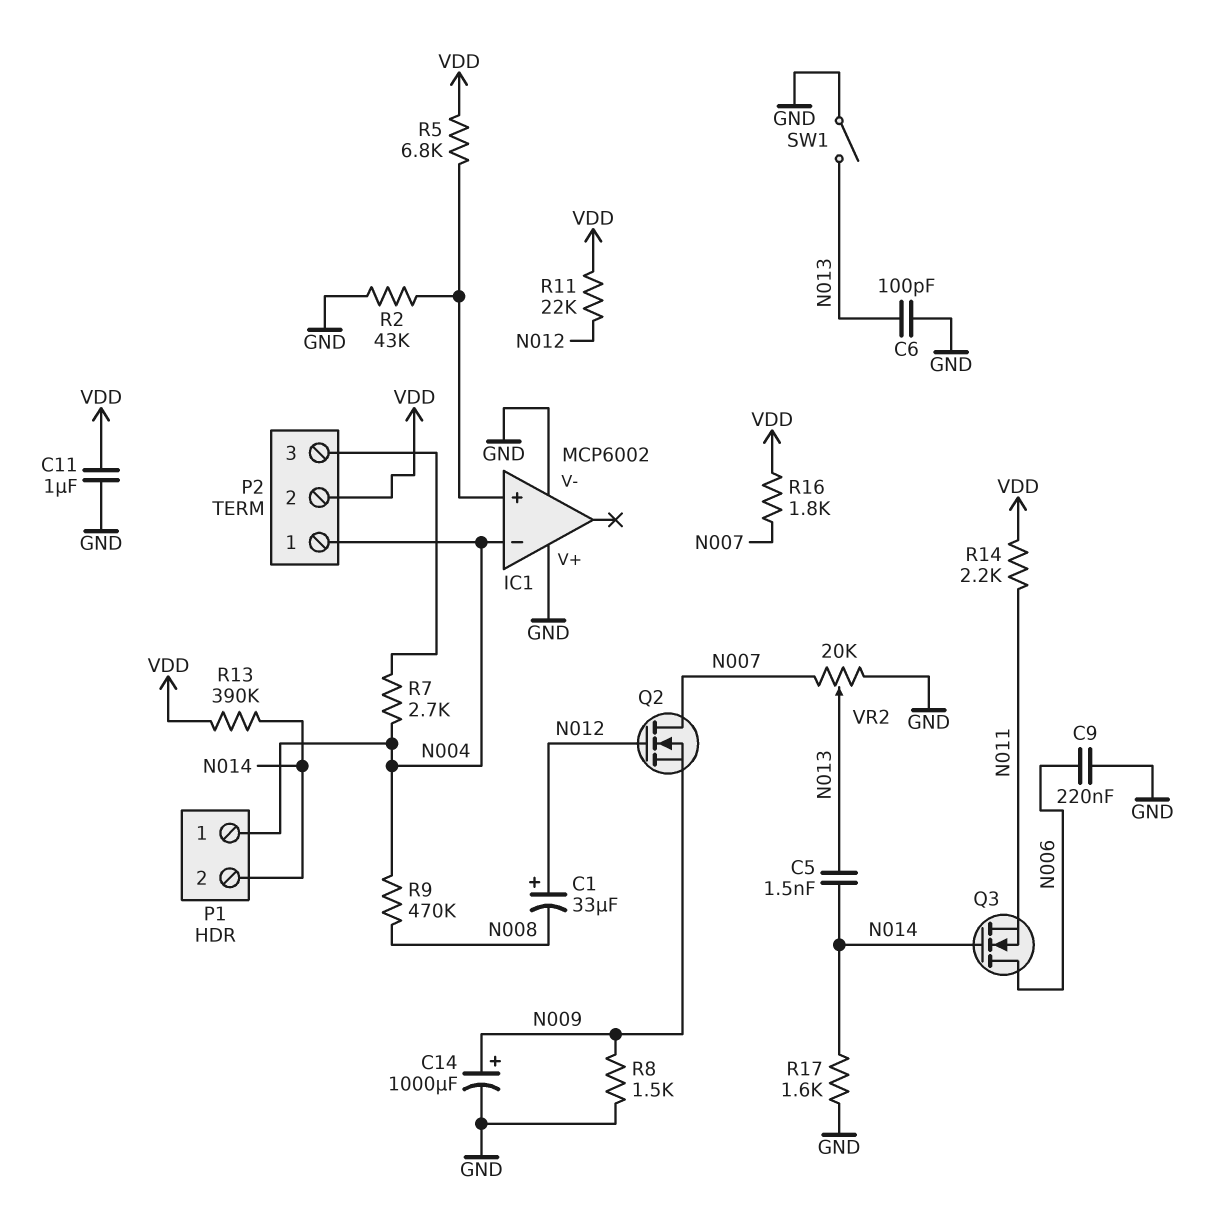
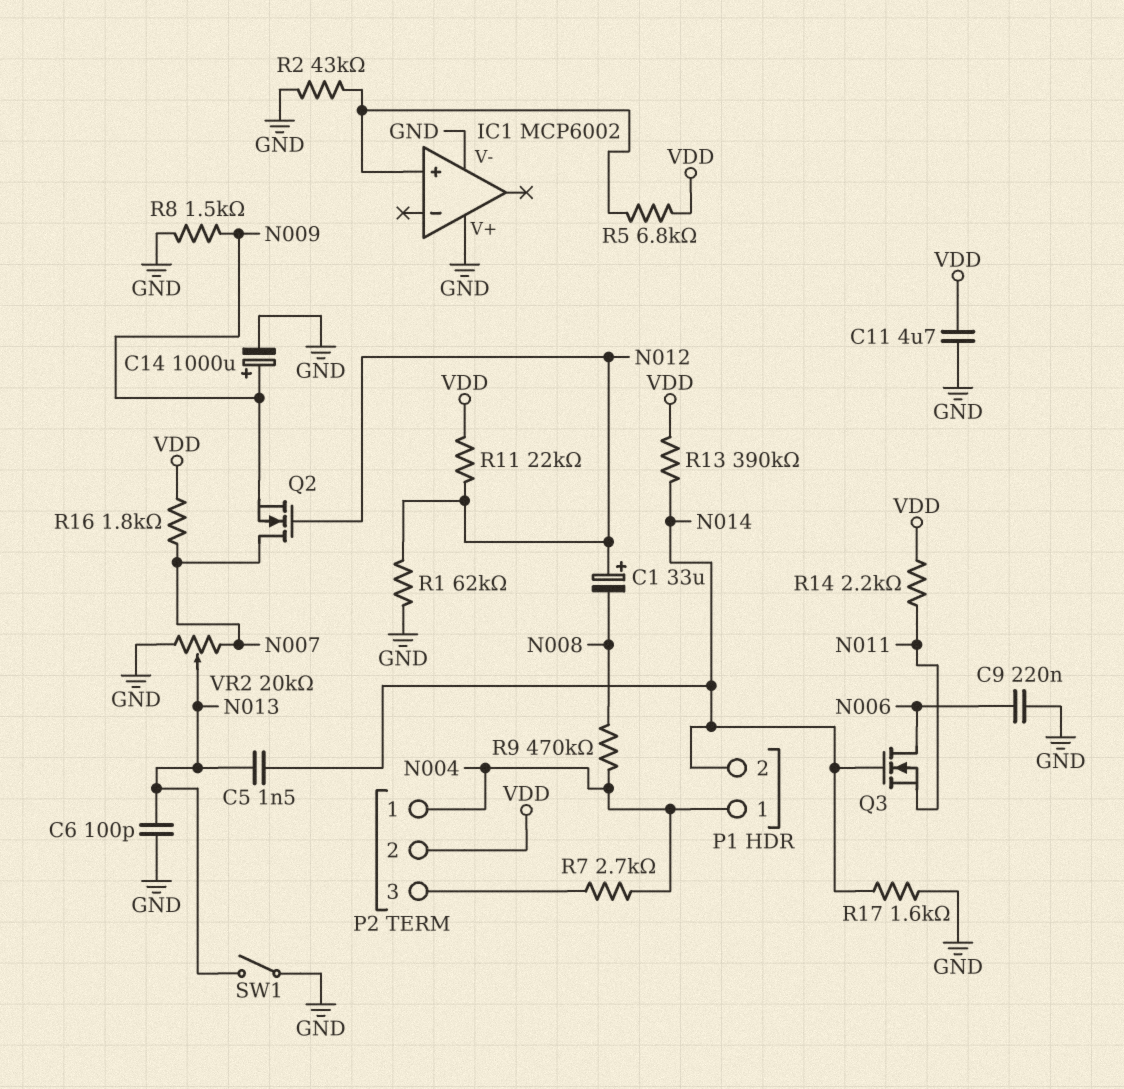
C11: 1uF (GND, VDD) -> 4.7uF (GND, VDD)
IC1 pin in-: N004 -> none
R1: none -> 62k (GND, N012)

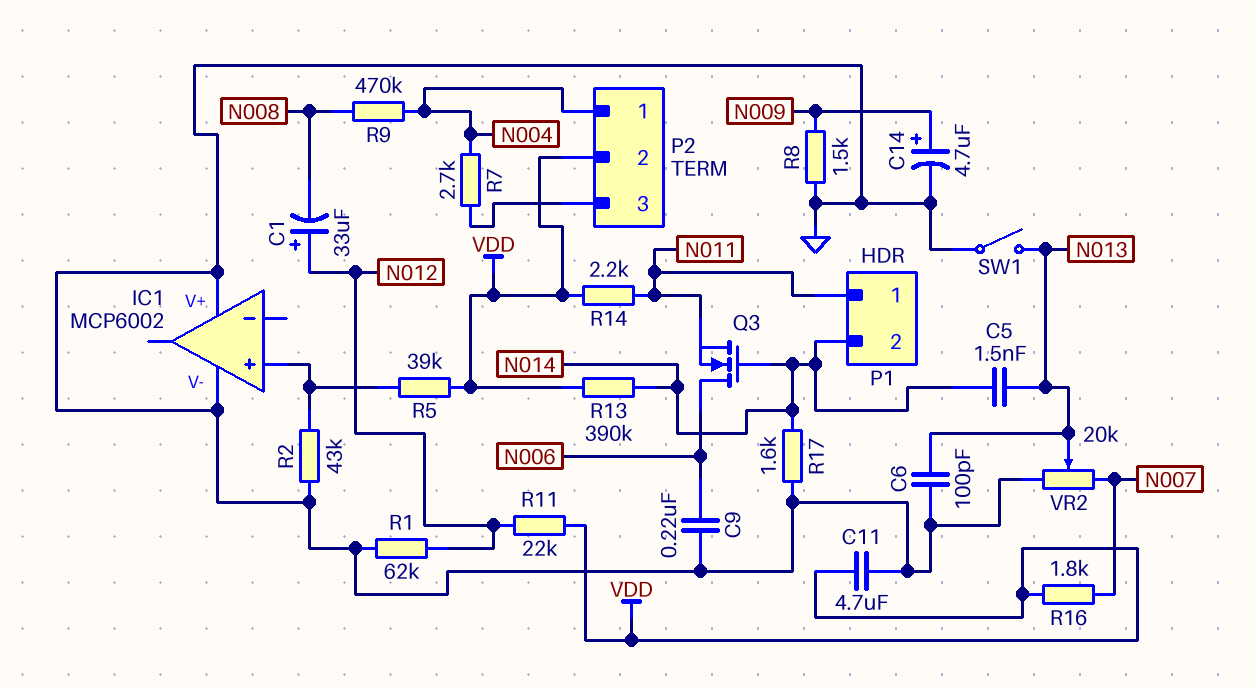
C14: 1000uF (plus N009, minus GND) -> 4.7uF (plus N009, minus GND)
P1 pin 1: N004 -> N011
Q2: NMOS (G N012, D N007, S N009) -> none
R5: 6.8k (IC1/in+, VDD) -> 39k (IC1/in+, VDD)

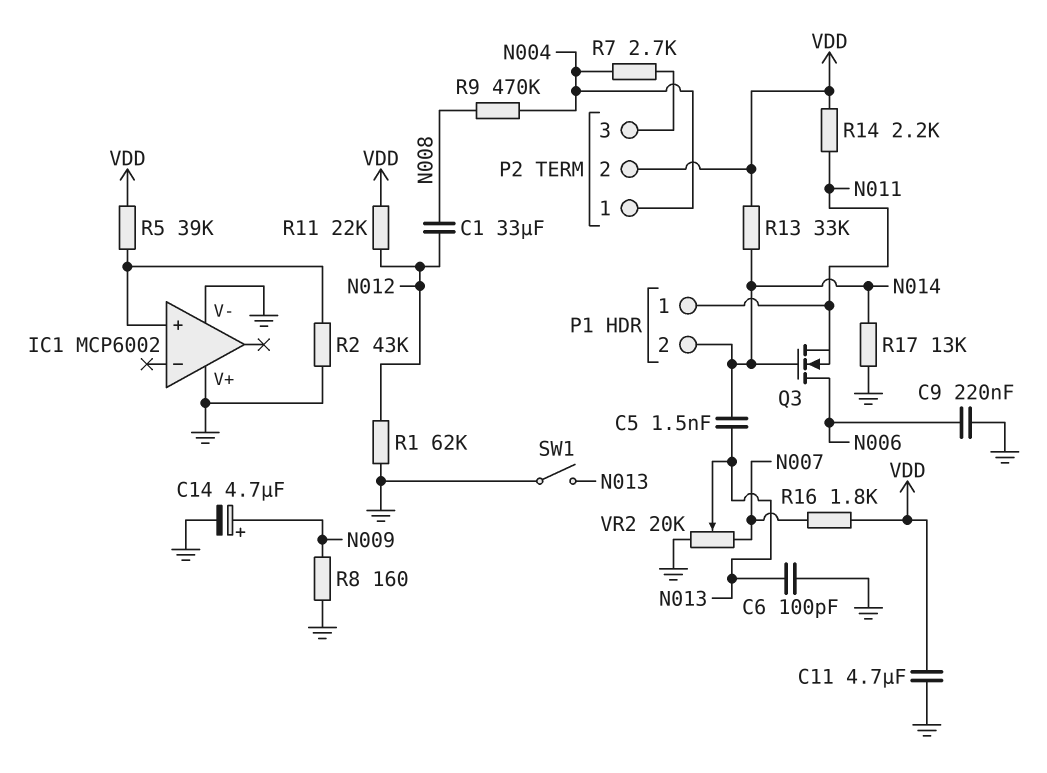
C1: 33uF (plus N012, minus N008) -> 33uF (N008, N012)
R8: 1.5k (GND, N009) -> 160 (GND, N009)
R13: 390k (N014, VDD) -> 33k (N014, VDD)
R17: 1.6k (GND, N014) -> 13k (GND, N014)

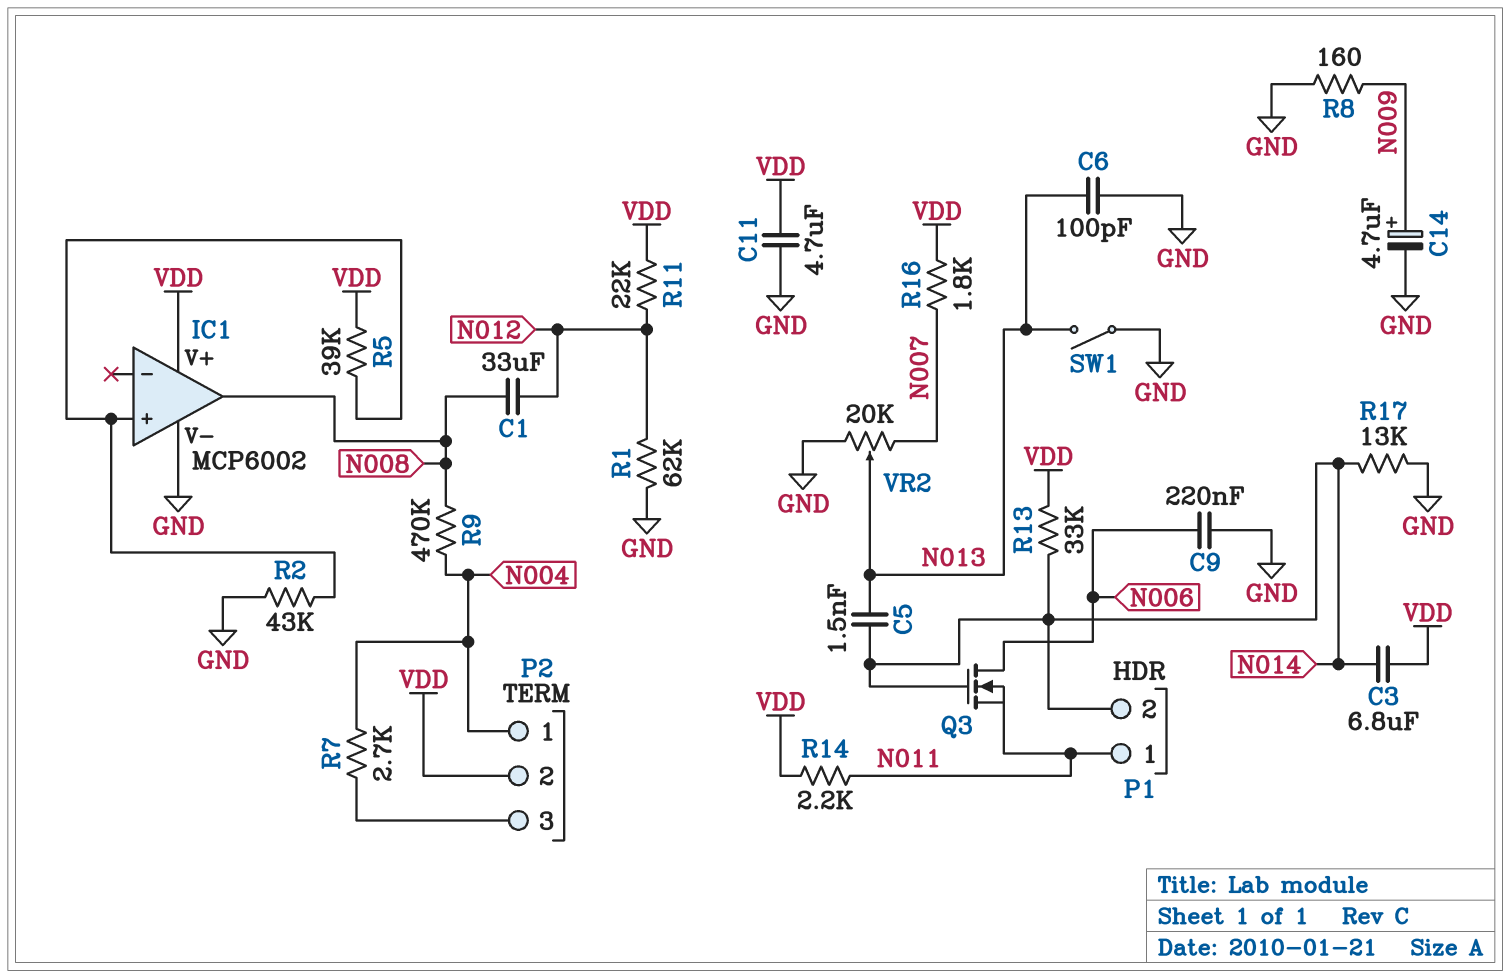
C3: none -> 6.8uF (N014, VDD)
IC1 pin V+: GND -> VDD
IC1 pin out: none -> N008

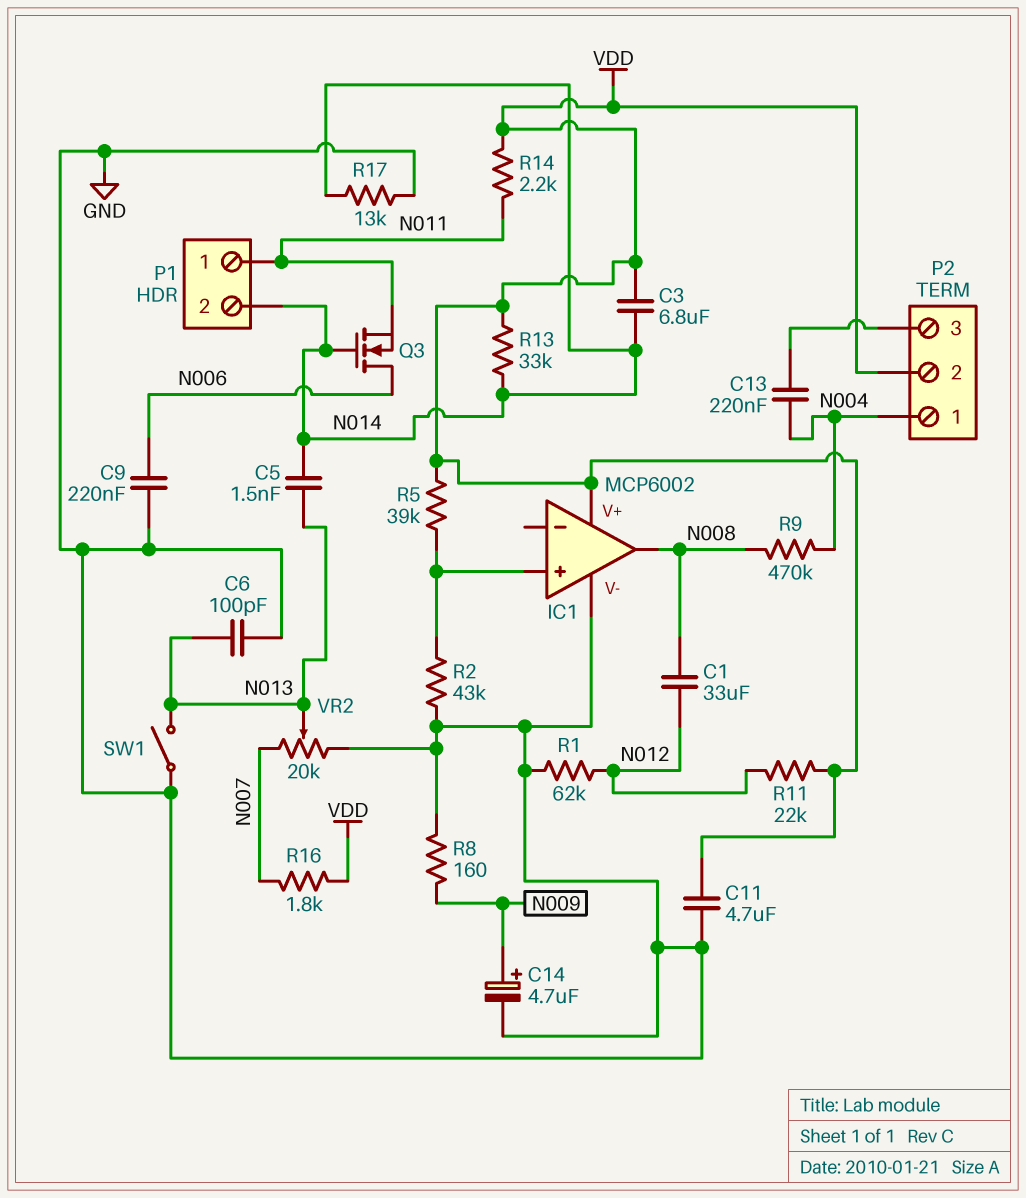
C13: none -> 220nF (N004, P2/3)
R7: 2.7k (N004, P2/3) -> none

